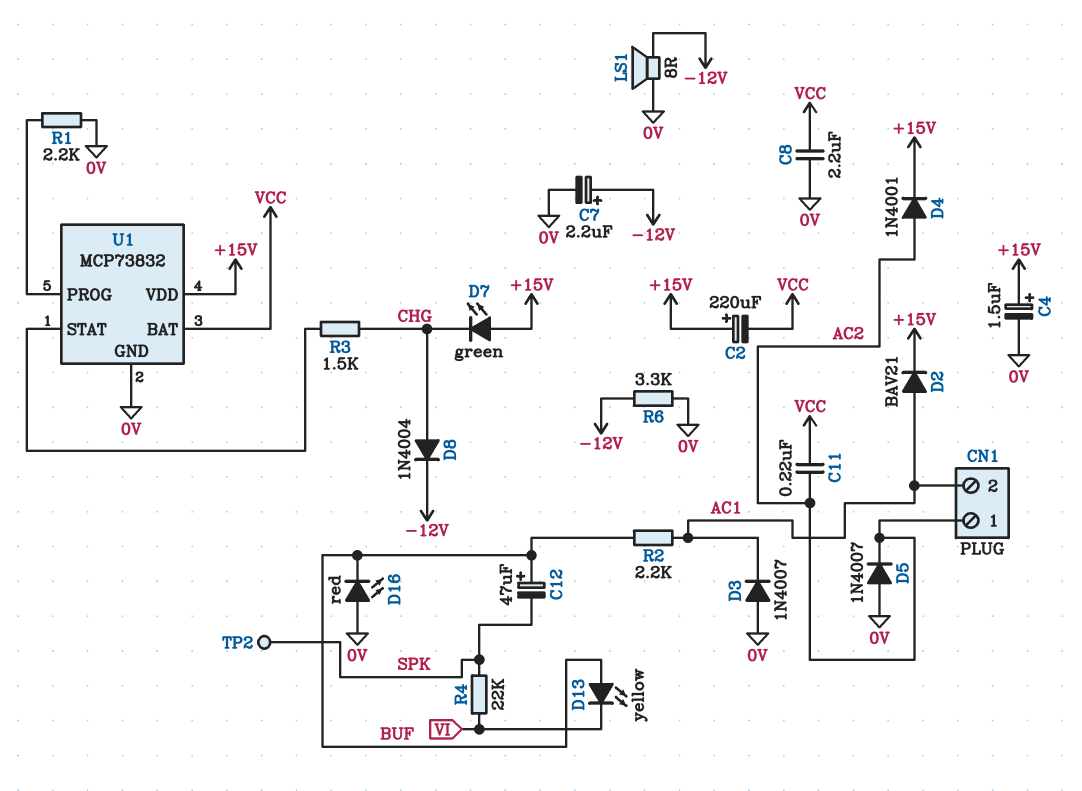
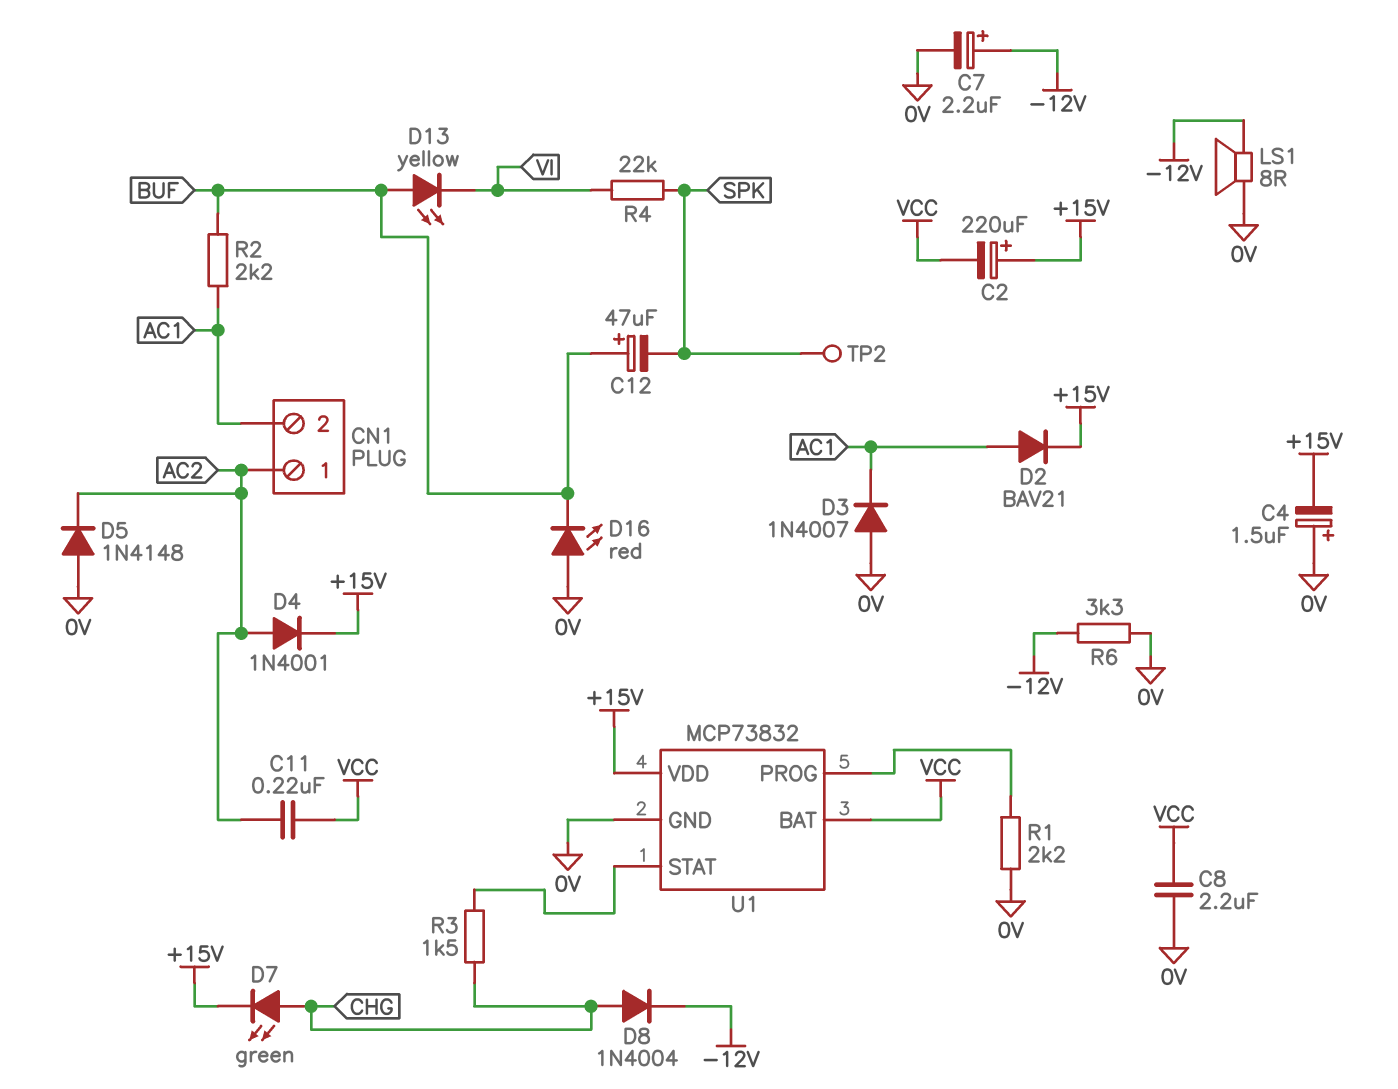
C4: 1.5uF (plus +15V, minus 0V) -> 1.5uF (plus 0V, minus +15V)
D5: diode 1N4007 (A 0V, K AC2) -> diode 1N4148 (A 0V, K AC2)
D7: LED green (A +15V, K CHG) -> LED green (A CHG, K +15V)

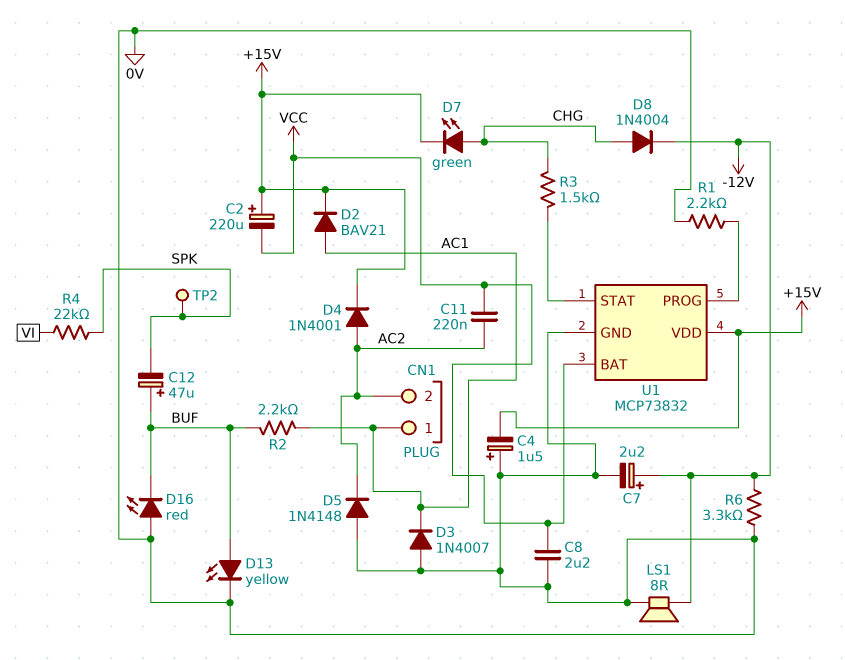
CN1 pin 1: AC2 -> AC1
CN1 pin 2: AC1 -> AC2
D13: LED yellow (A BUF, K VI) -> LED yellow (A BUF, K 0V)

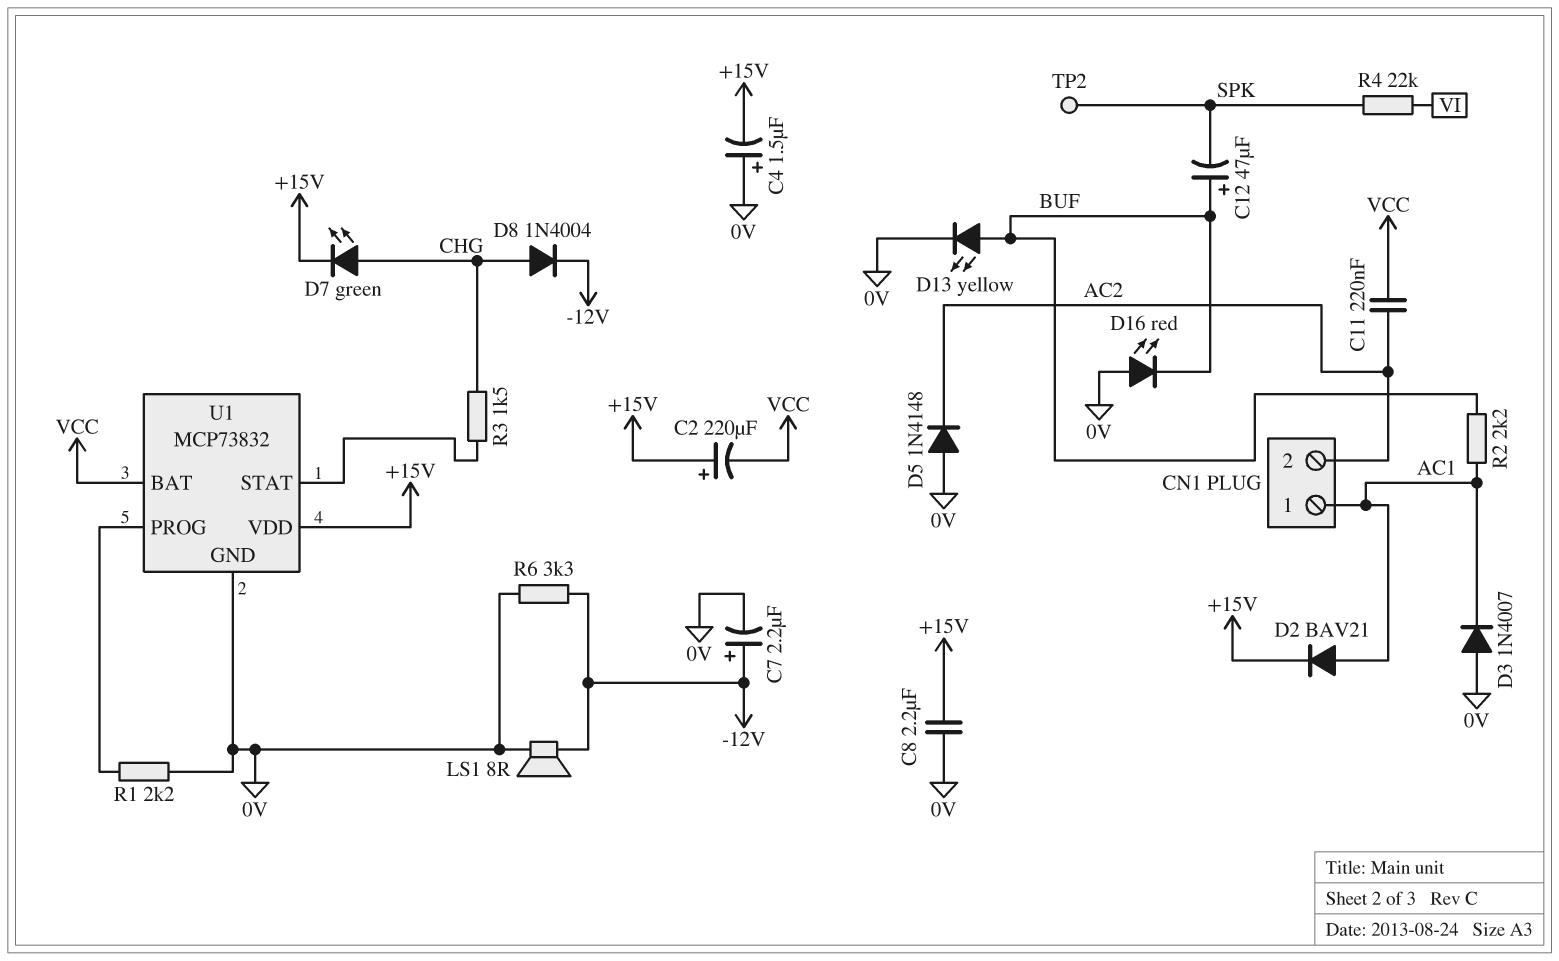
C8: 2.2uF (0V, VCC) -> 2.2uF (+15V, 0V)
D4: diode 1N4001 (A AC2, K +15V) -> none

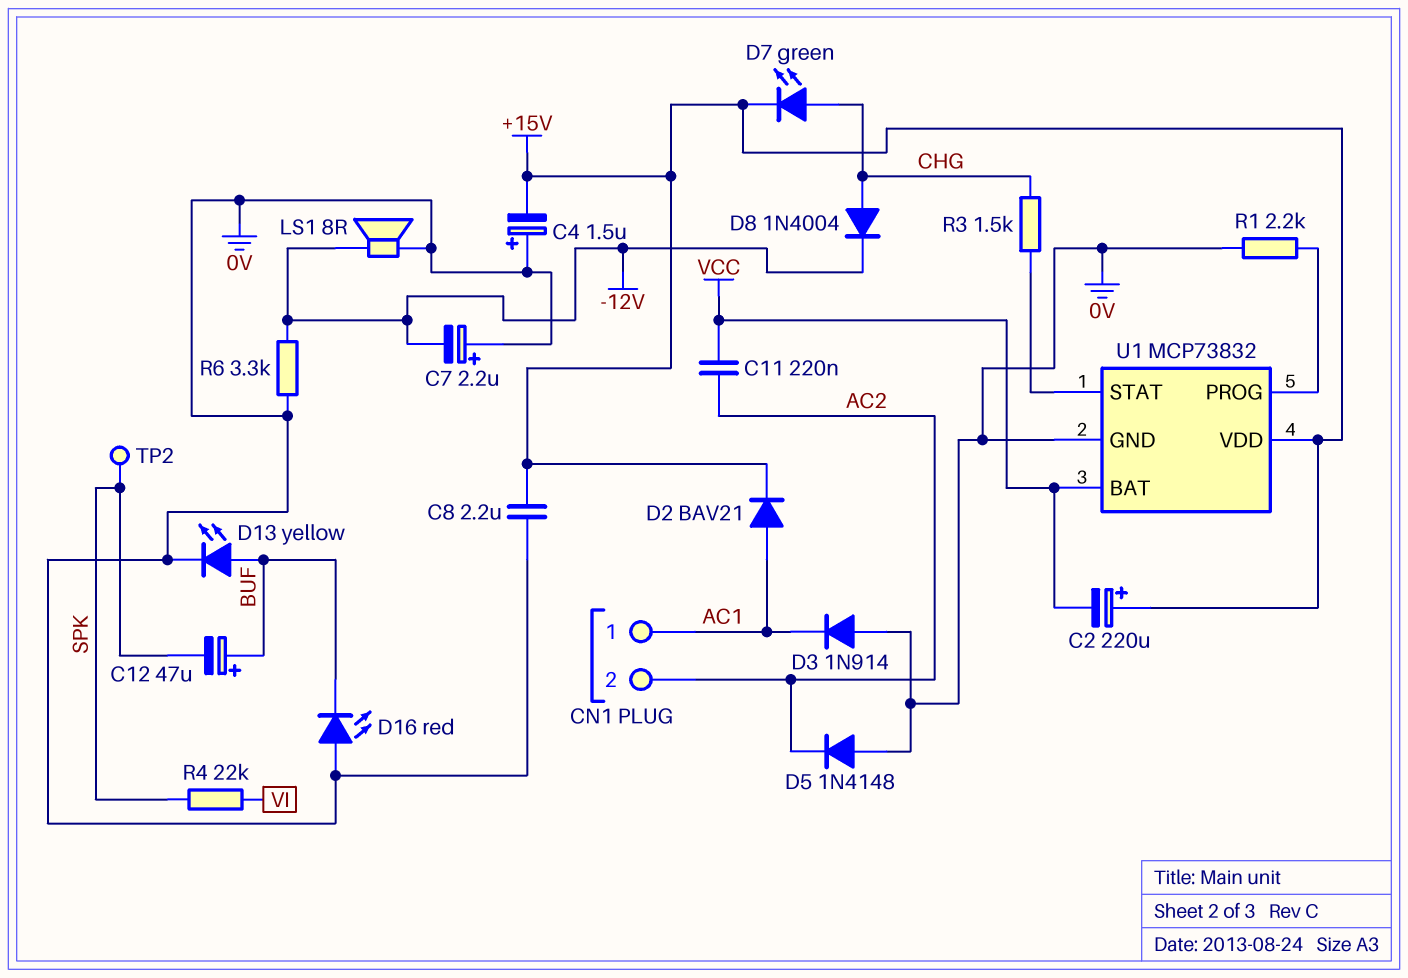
C7: 2.2uF (plus -12V, minus 0V) -> 2.2uF (plus 0V, minus -12V)
D3: diode 1N4007 (A 0V, K AC1) -> diode 1N914 (A 0V, K AC1)
R2: 2.2k (AC1, BUF) -> none

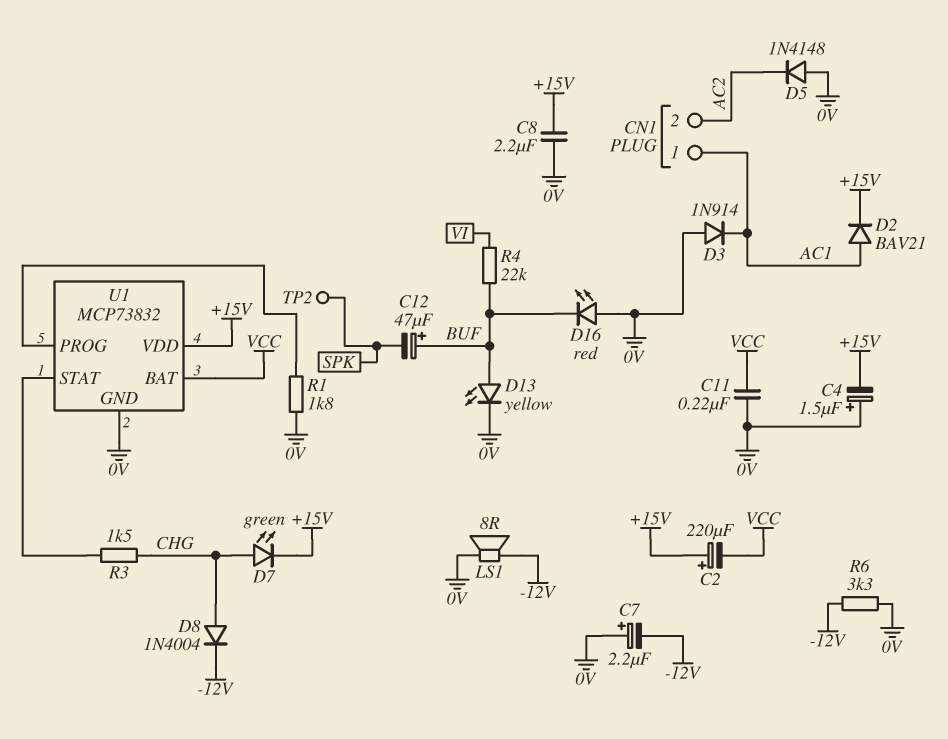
C11: 220nF (AC2, VCC) -> 220nF (0V, VCC)
R1: 2.2k (0V, U1/PROG) -> 1.8k (0V, U1/PROG)
R4: 22k (SPK, VI) -> 22k (BUF, VI)

